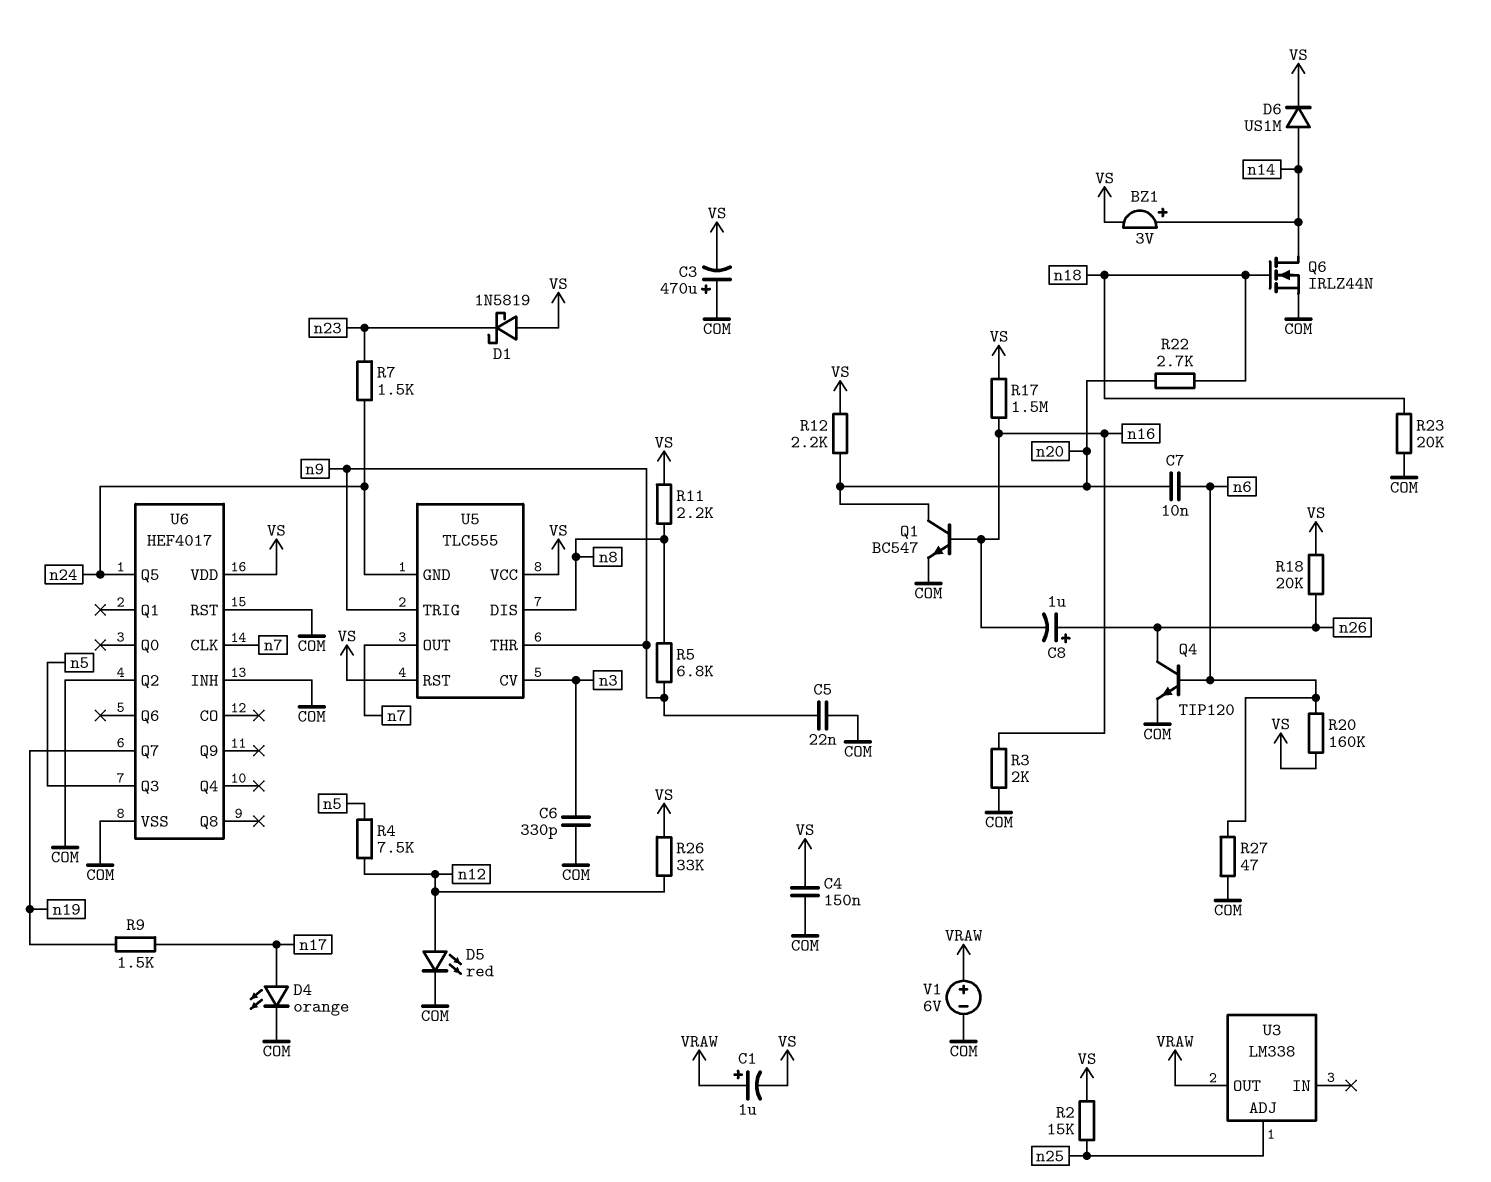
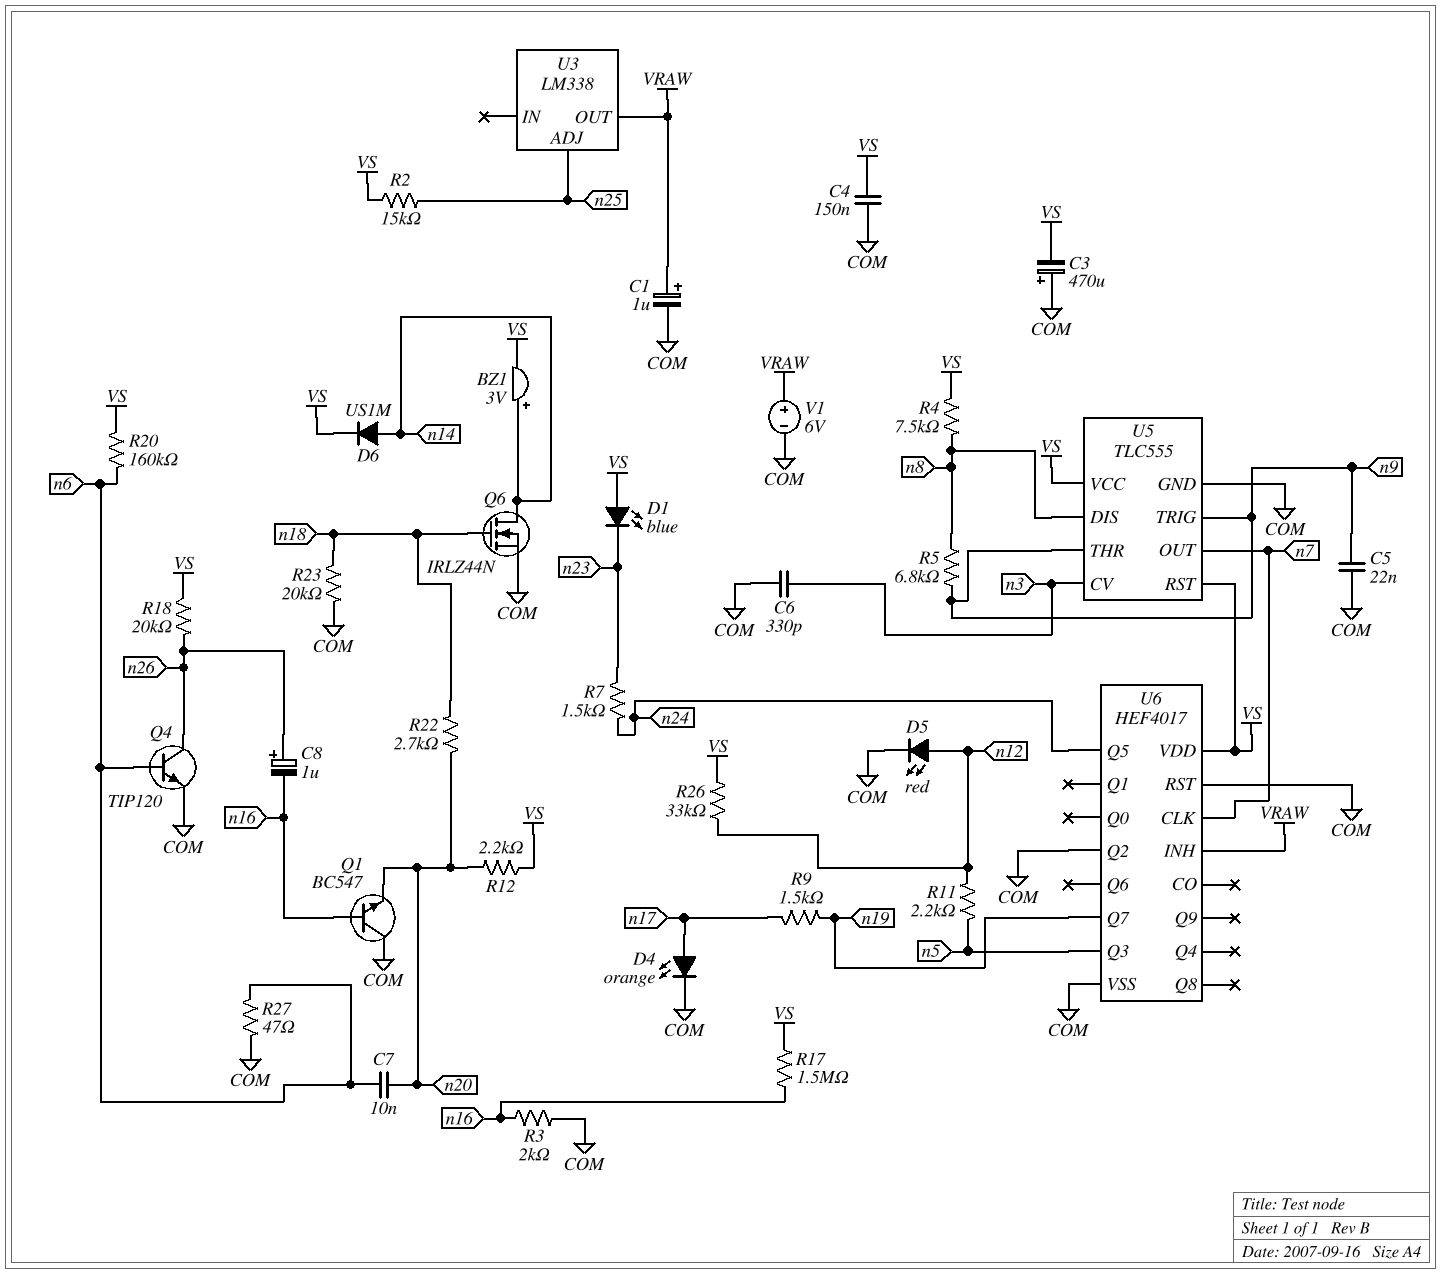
C1: 1uF (plus VRAW, minus VS) -> 1uF (plus VRAW, minus COM)
D1: schottky 1N5819 (A VS, K n23) -> LED blue (A VS, K n23)
Q1: NPN BC547 (B n16, C n20, E COM) -> NPN BC547 (B n16, C COM, E n20)
R4: 7.5k (n5, n12) -> 7.5k (VS, n8)
R11: 2.2k (VS, n8) -> 2.2k (n5, n12)
U5 pin GND: n24 -> COM
U6 pin INH: COM -> VRAW

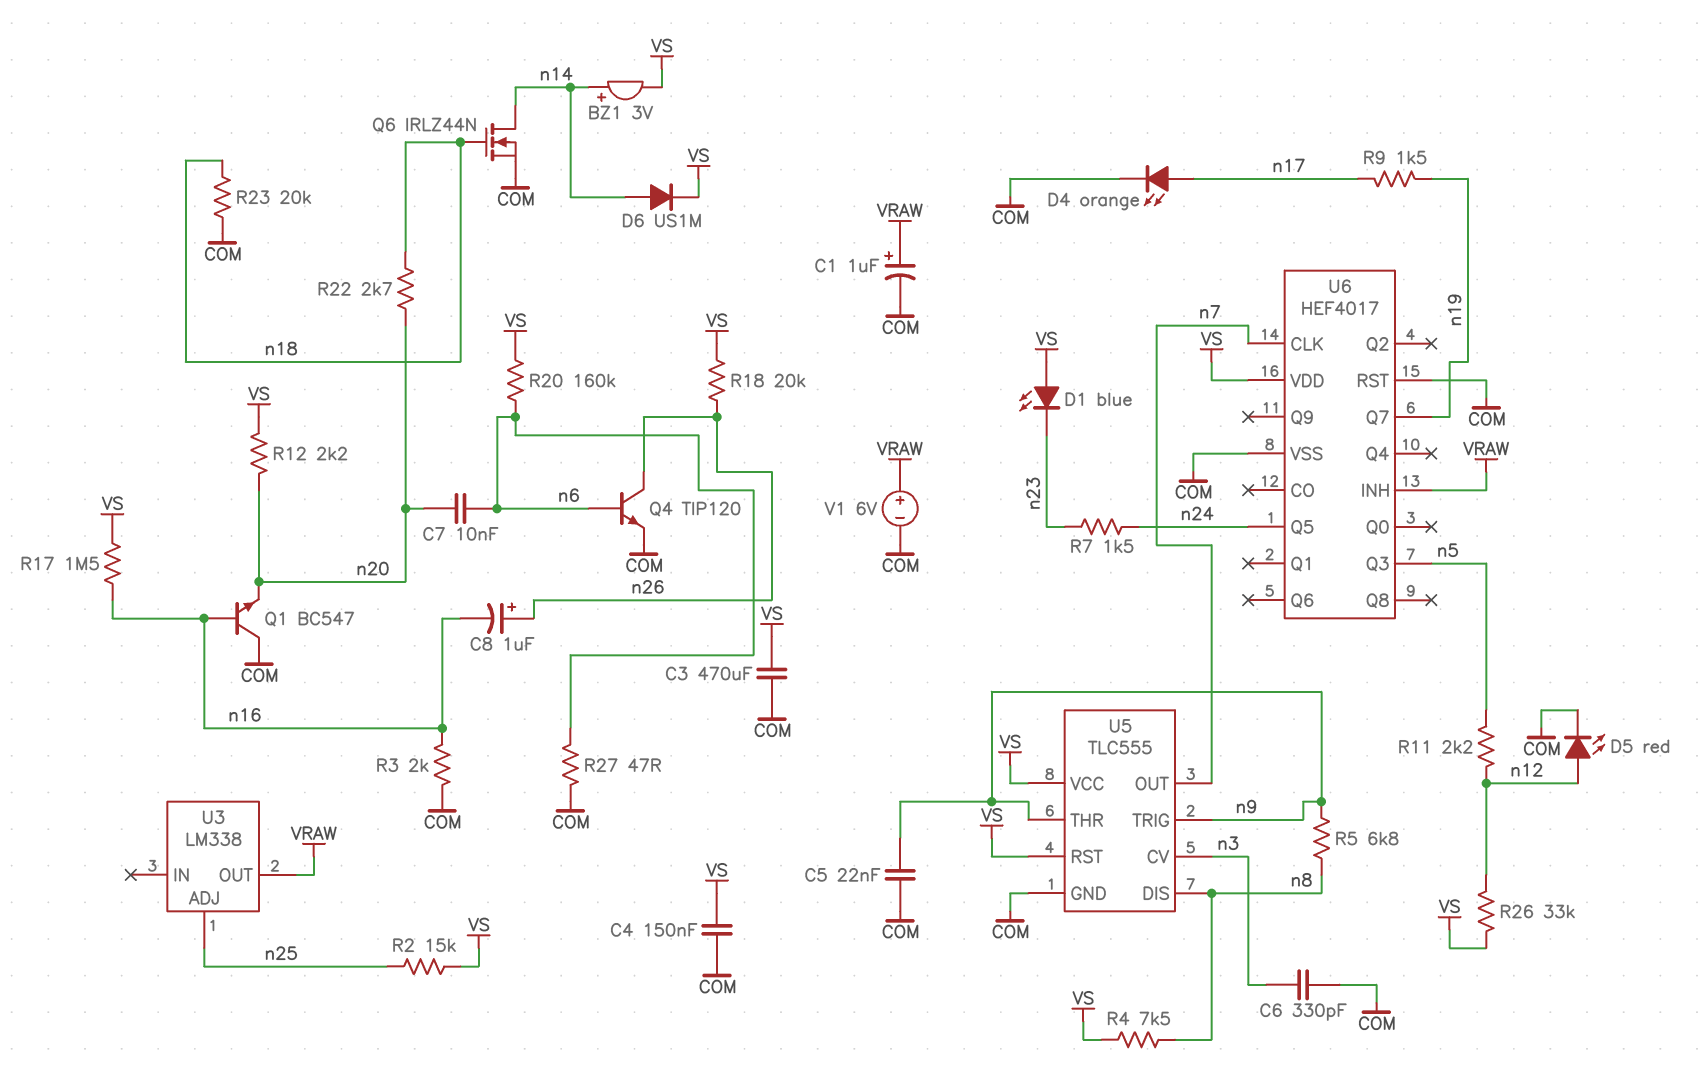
C3: 470uF (plus COM, minus VS) -> 470uF (COM, VS)
U6 pin Q2: COM -> none

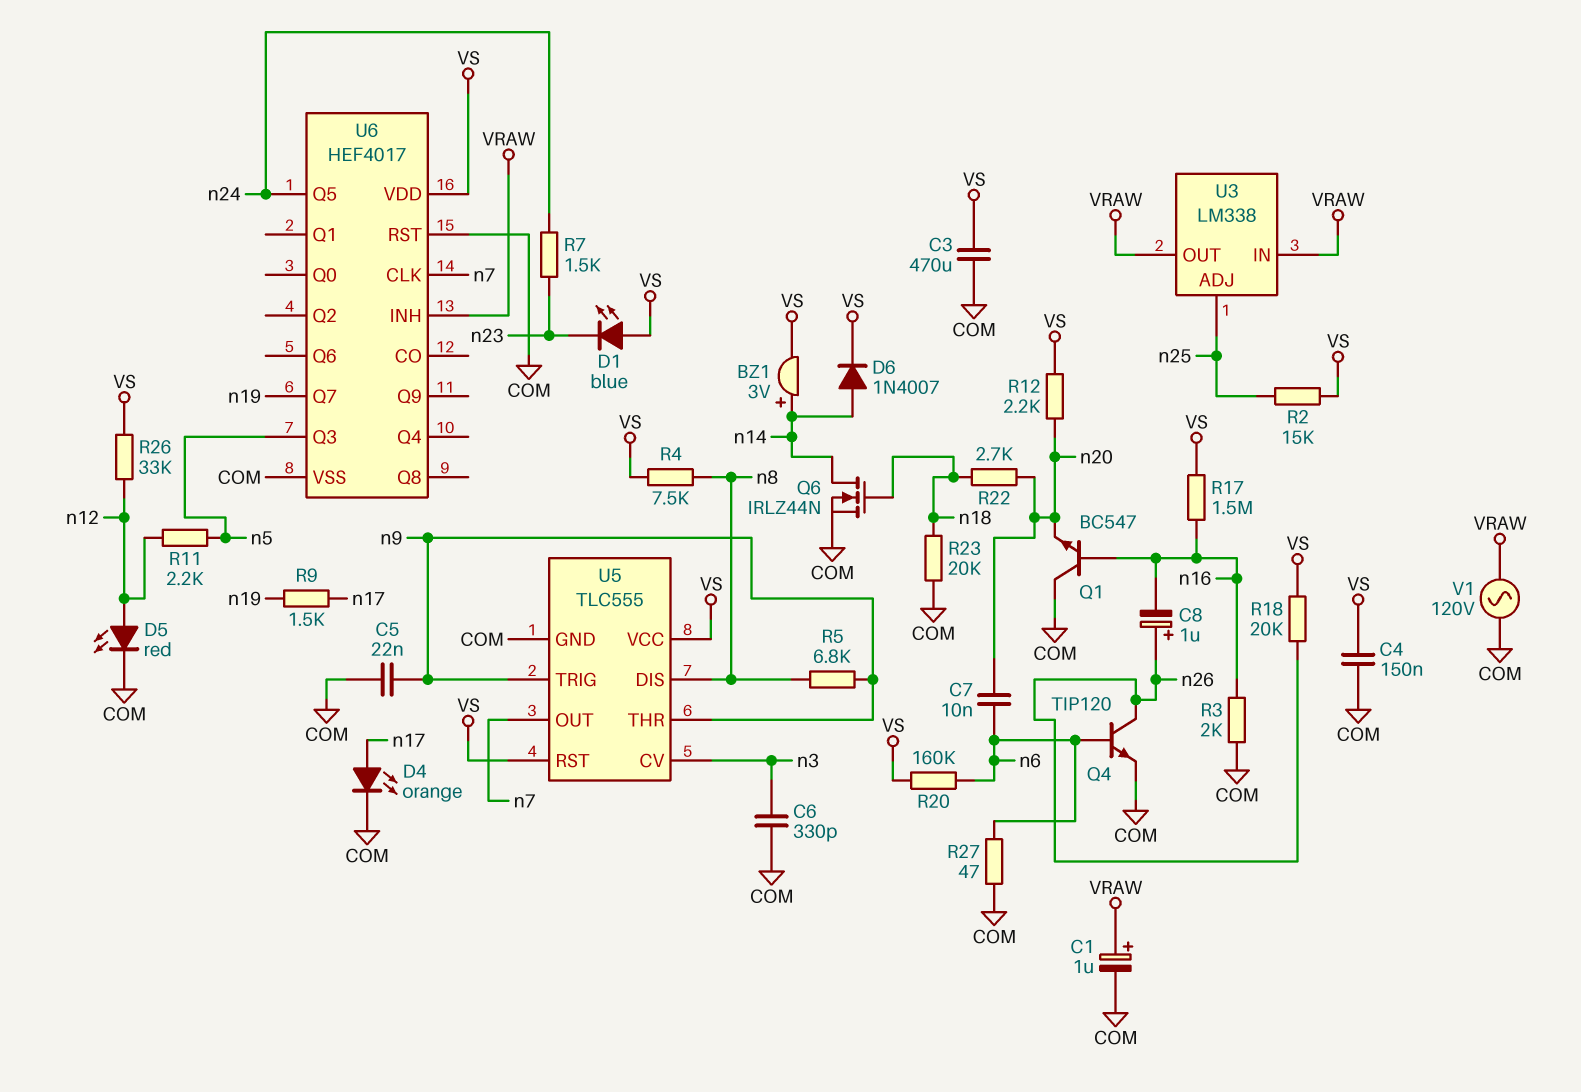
D6: diode US1M (A n14, K VS) -> diode 1N4007 (A n14, K VS)
U3 pin IN: none -> VRAW
V1: 6V (plus VRAW, minus COM) -> AC 120V (COM, VRAW)

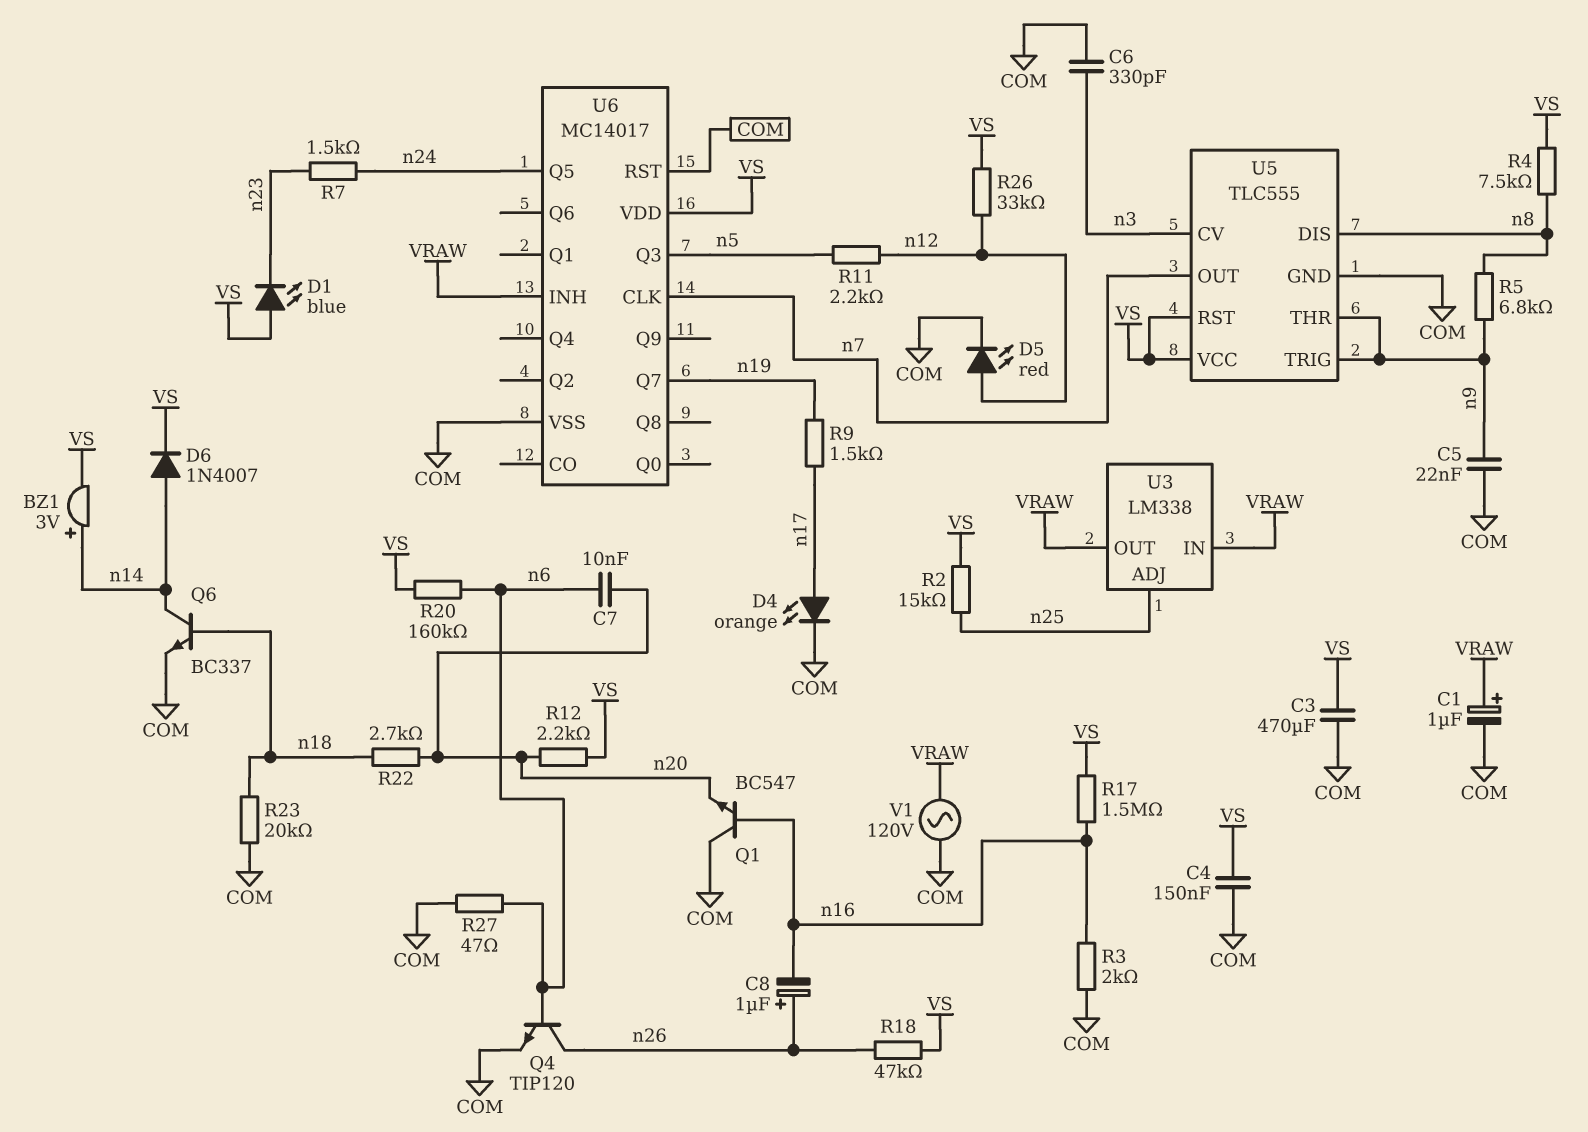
Q6: NMOS IRLZ44N (G n18, D n14, S COM) -> NPN BC337 (B n18, C n14, E COM)
R18: 20k (VS, n26) -> 47k (VS, n26)
U6: HEF4017 -> MC14017

